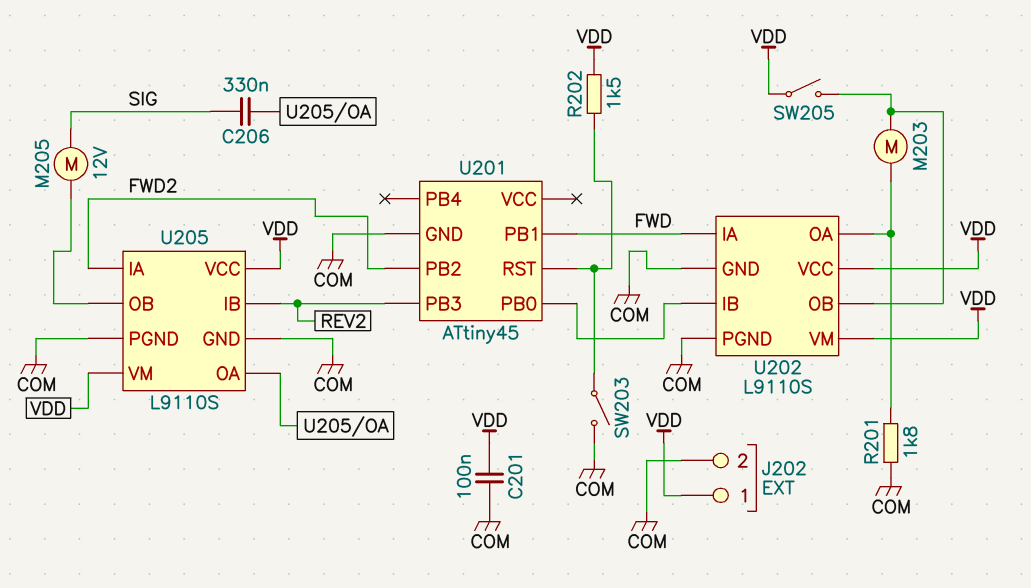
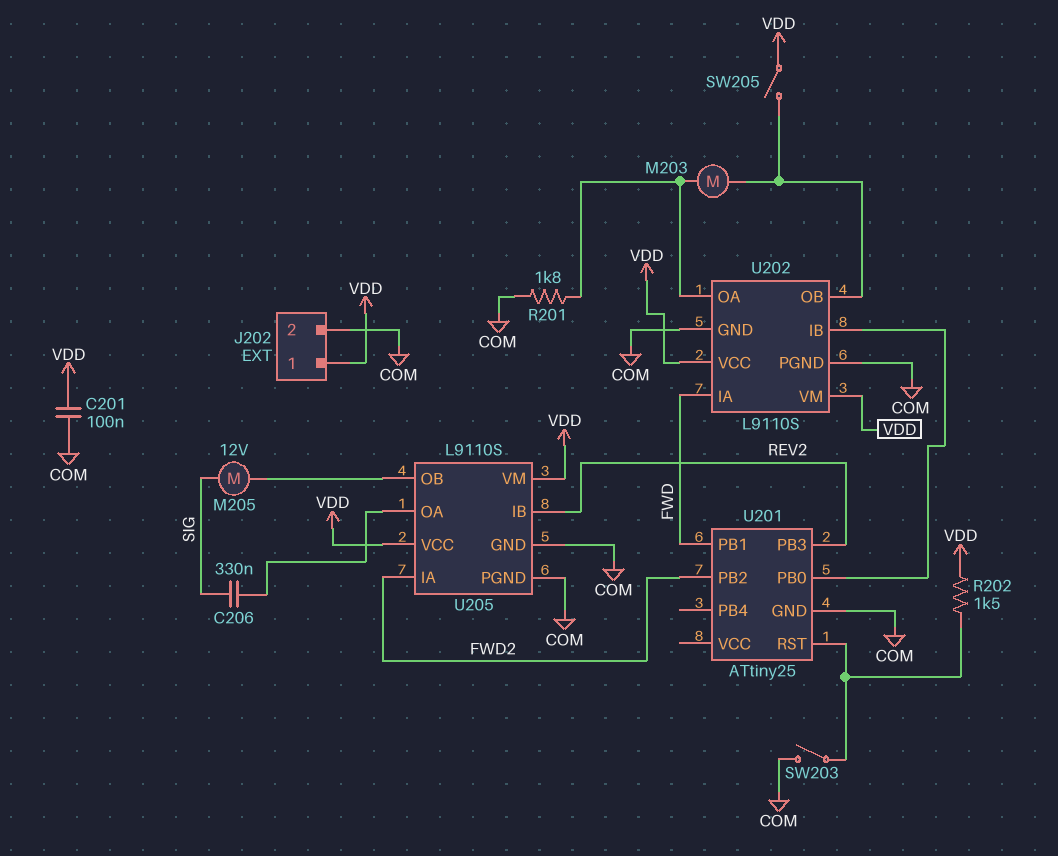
U201: ATtiny45 -> ATtiny25

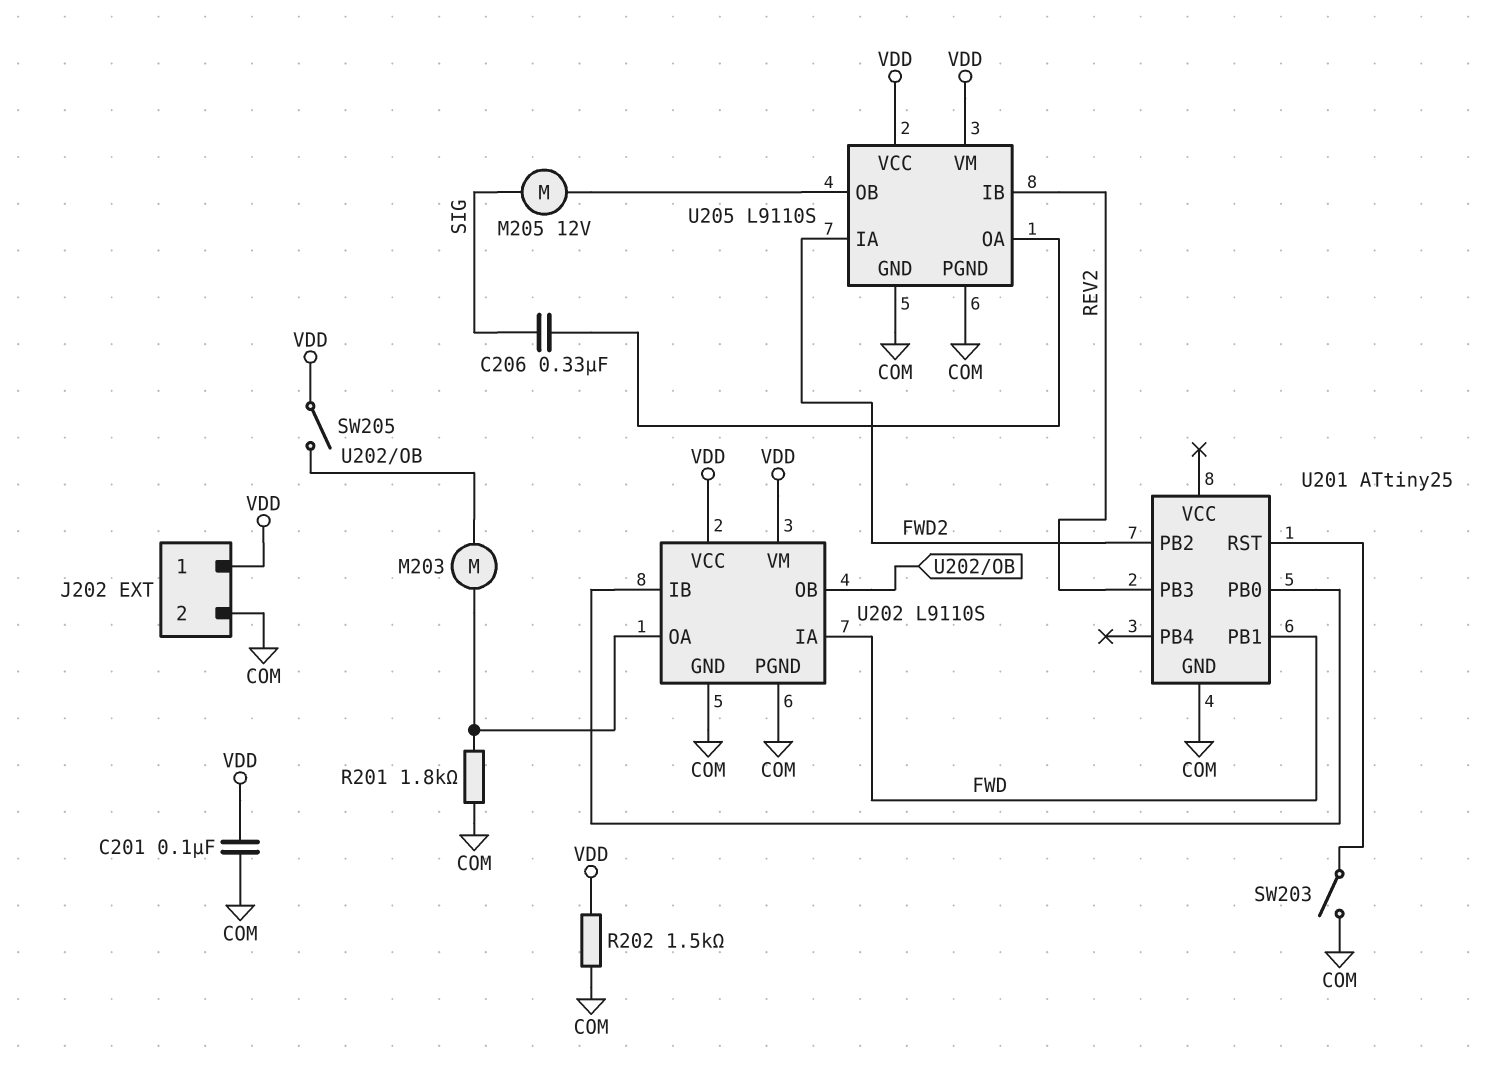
R202: 1.5k (U201/RST, VDD) -> 1.5k (COM, VDD)

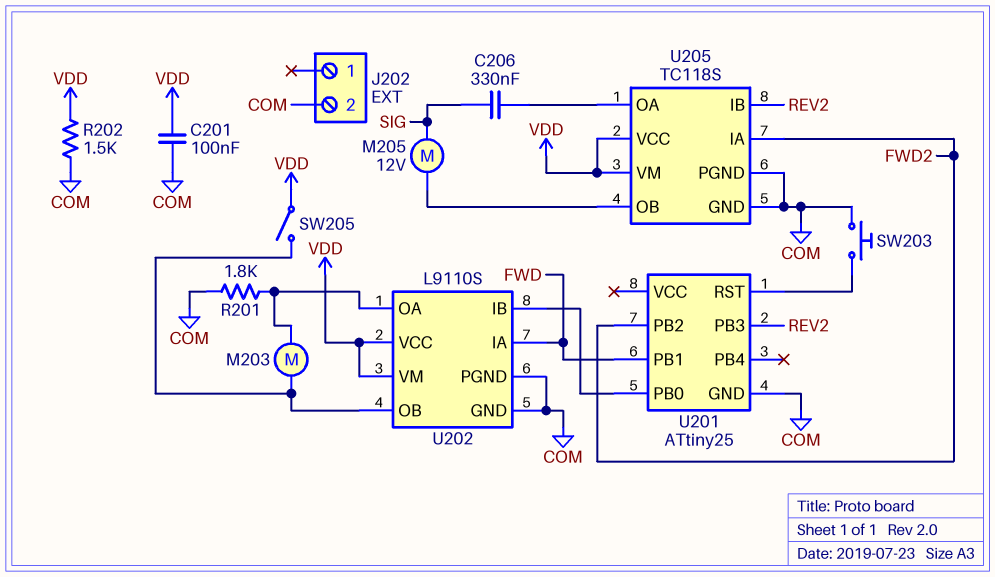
J202 pin 1: VDD -> none
SW203: switch (COM, U201/RST) -> button (COM, U201/RST)
U205: L9110S -> TC118S

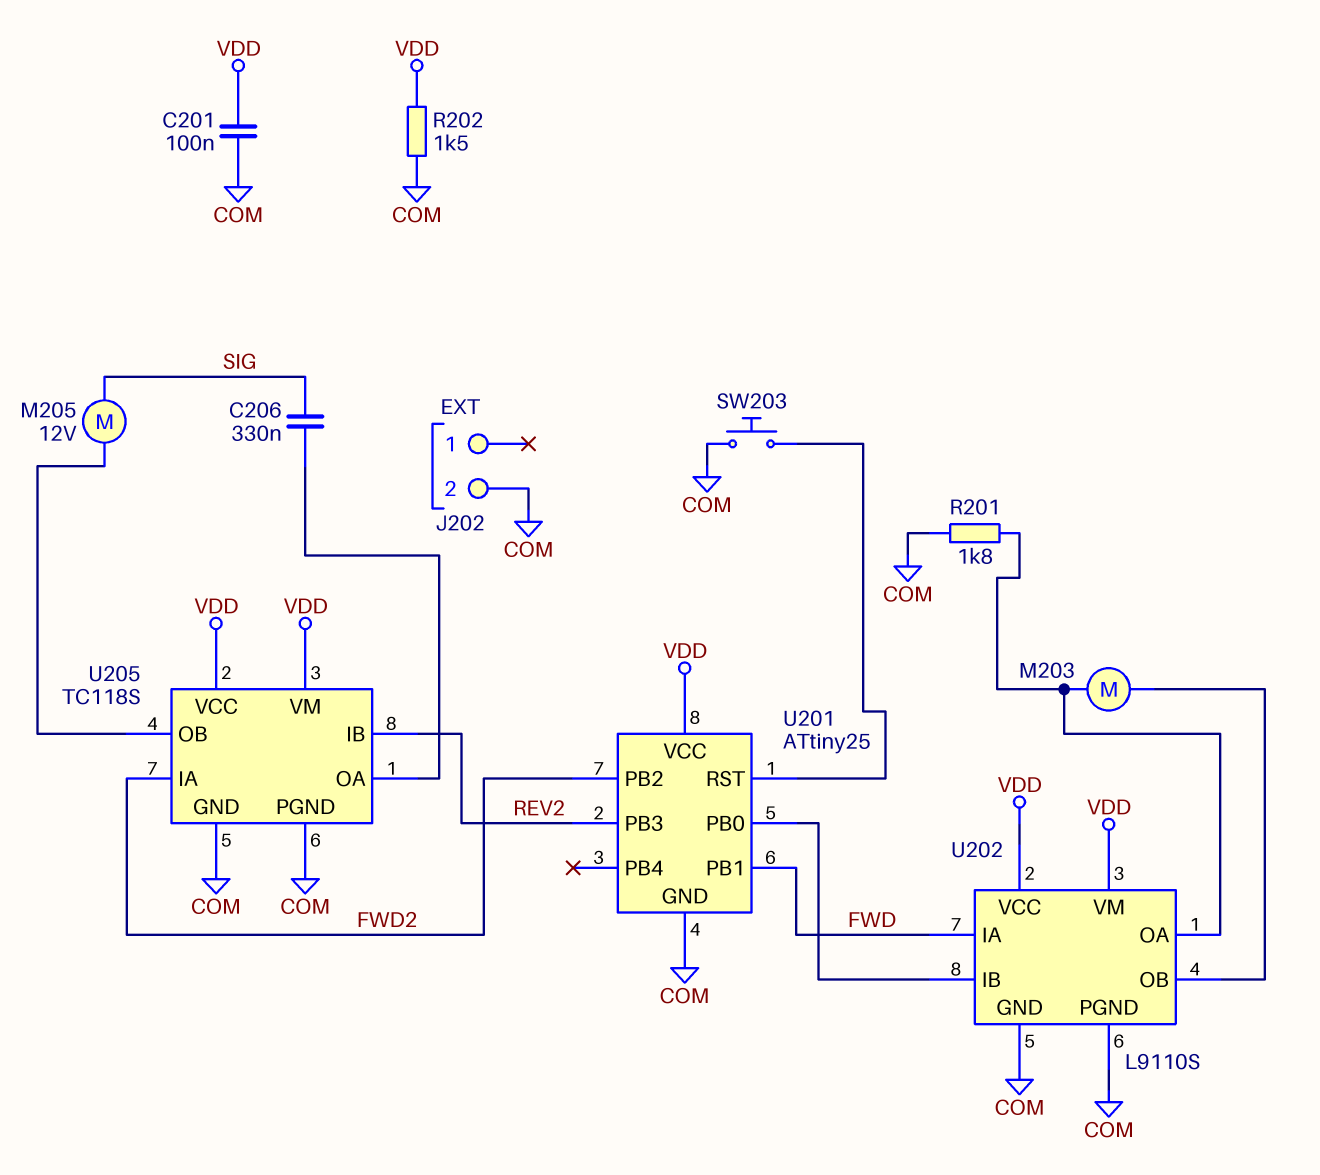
SW205: switch (U202/OB, VDD) -> none
U201 pin VCC: none -> VDD

